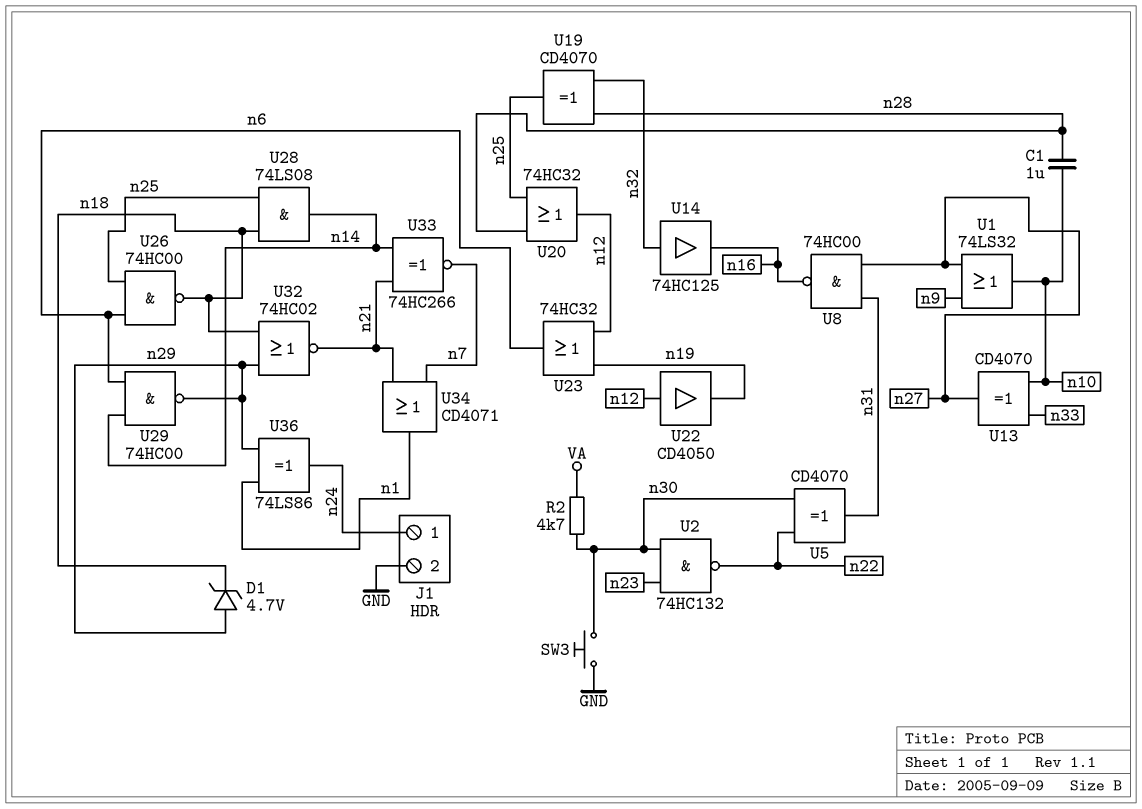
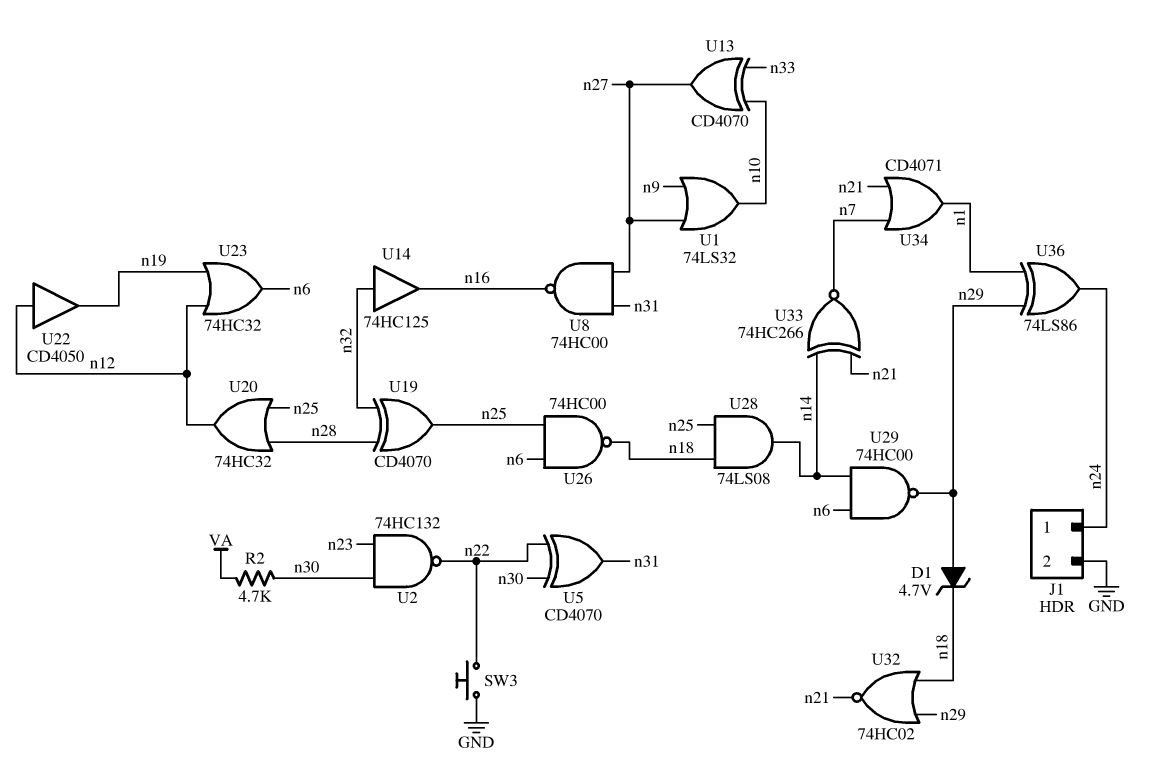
C1: 1uF (n10, n28) -> none
SW3: button (GND, n30) -> button (GND, n22)

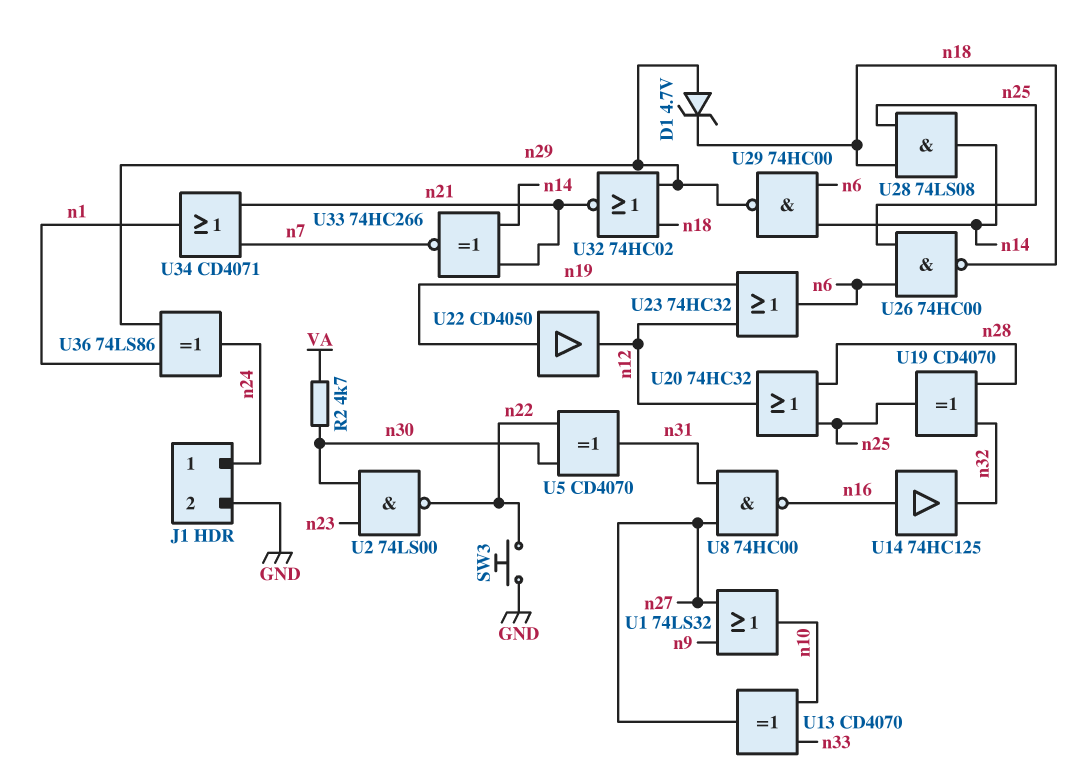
U2: NAND 74HC132 (in n23, in n30, out n22) -> NAND 74LS00 (in n23, in n30, out n22)
U14: buffer 74HC125 (in n32, out n16) -> buffer 74HC125 (in n16, out n32)
U22: buffer CD4050 (in n12, out n19) -> buffer CD4050 (in n19, out n12)

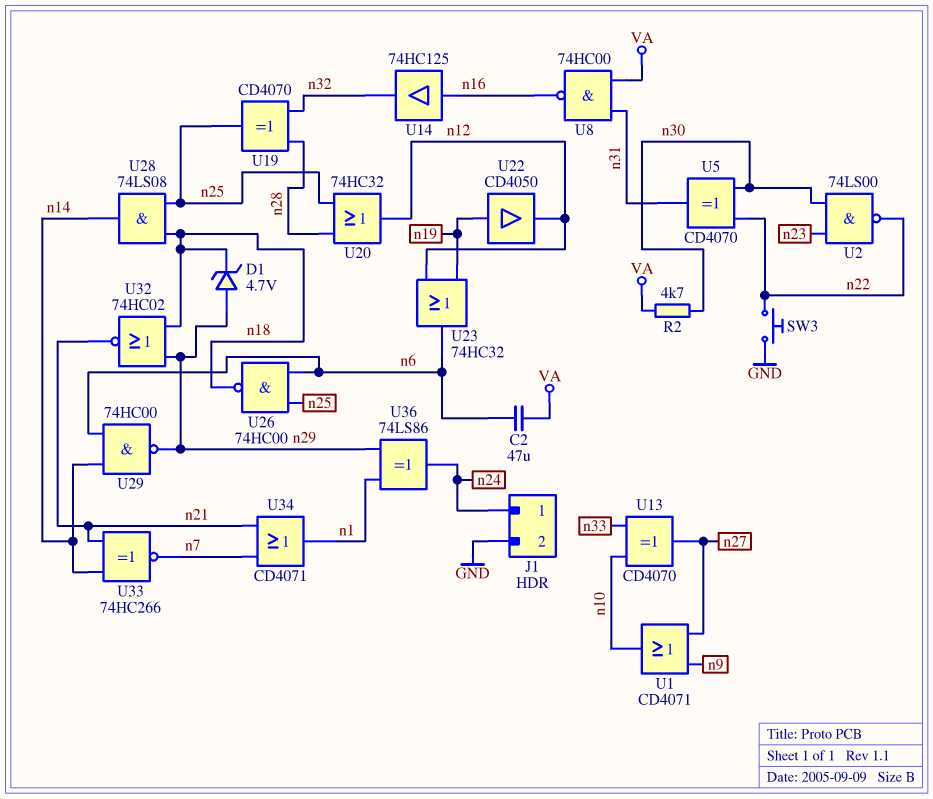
C2: none -> 47uF (VA, n6)
U1: OR 74LS32 (in n9, in n27, out n10) -> OR CD4071 (in n9, in n27, out n10)
U8: NAND 74HC00 (in n27, in n31, out n16) -> NAND 74HC00 (in VA, in n31, out n16)

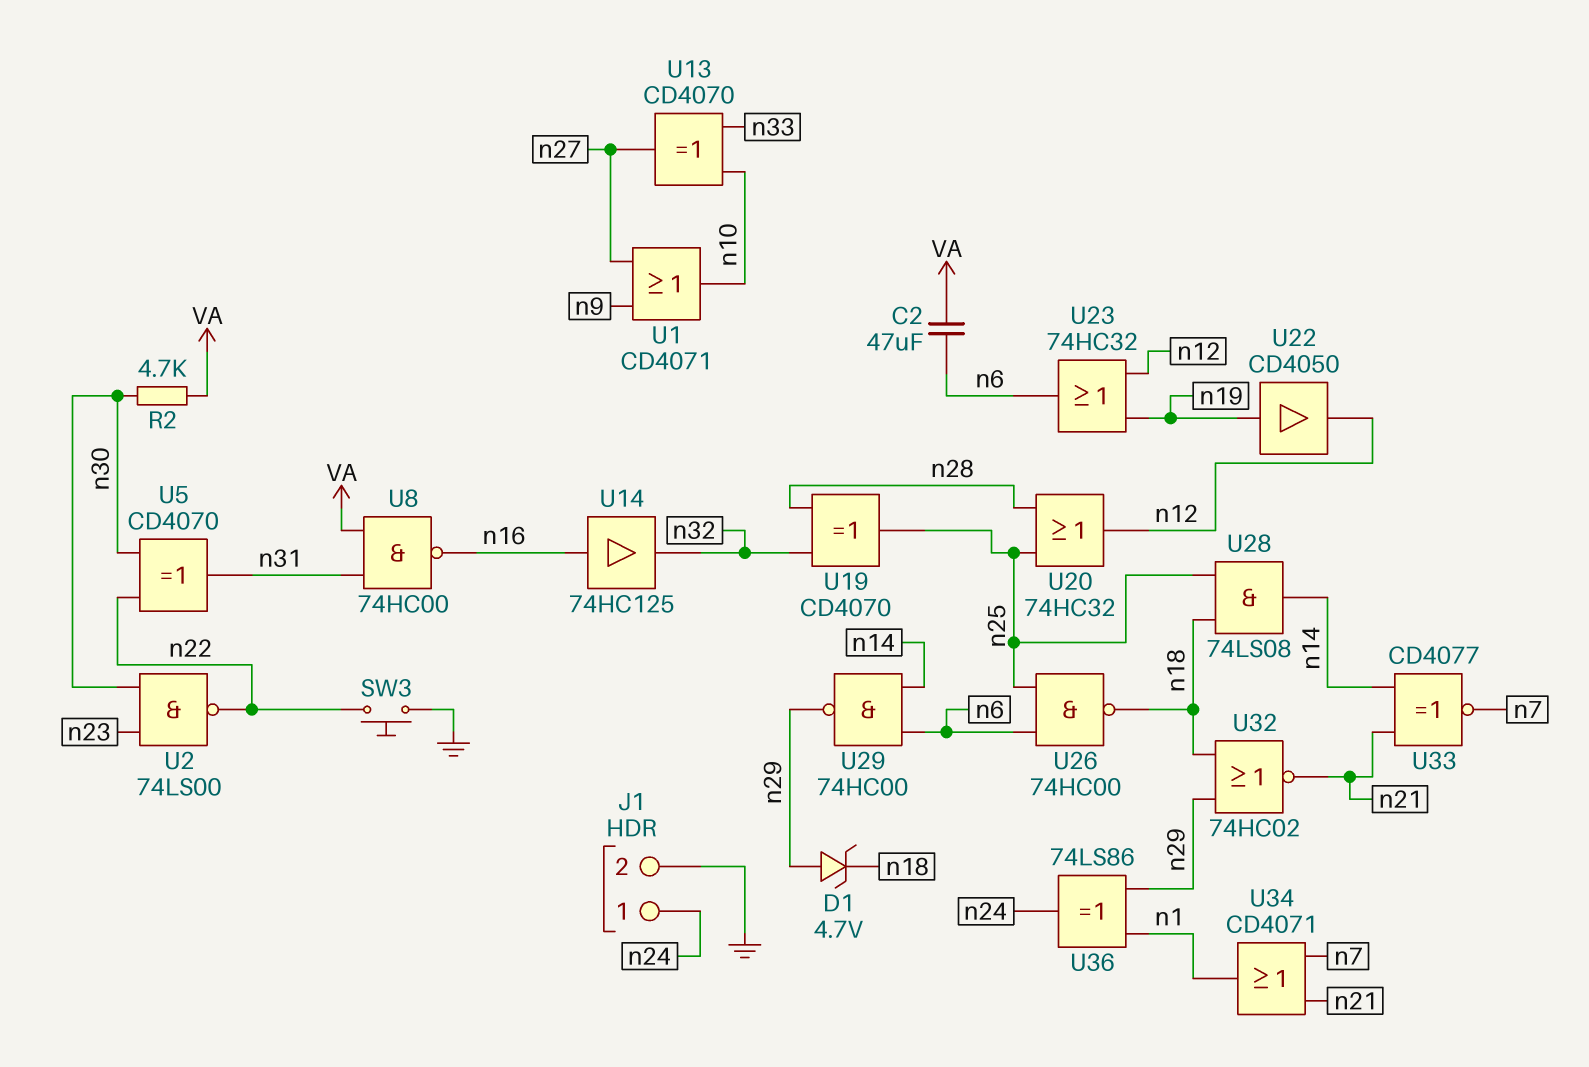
U33: XNOR 74HC266 (in n14, in n21, out n7) -> XNOR CD4077 (in n14, in n21, out n7)

